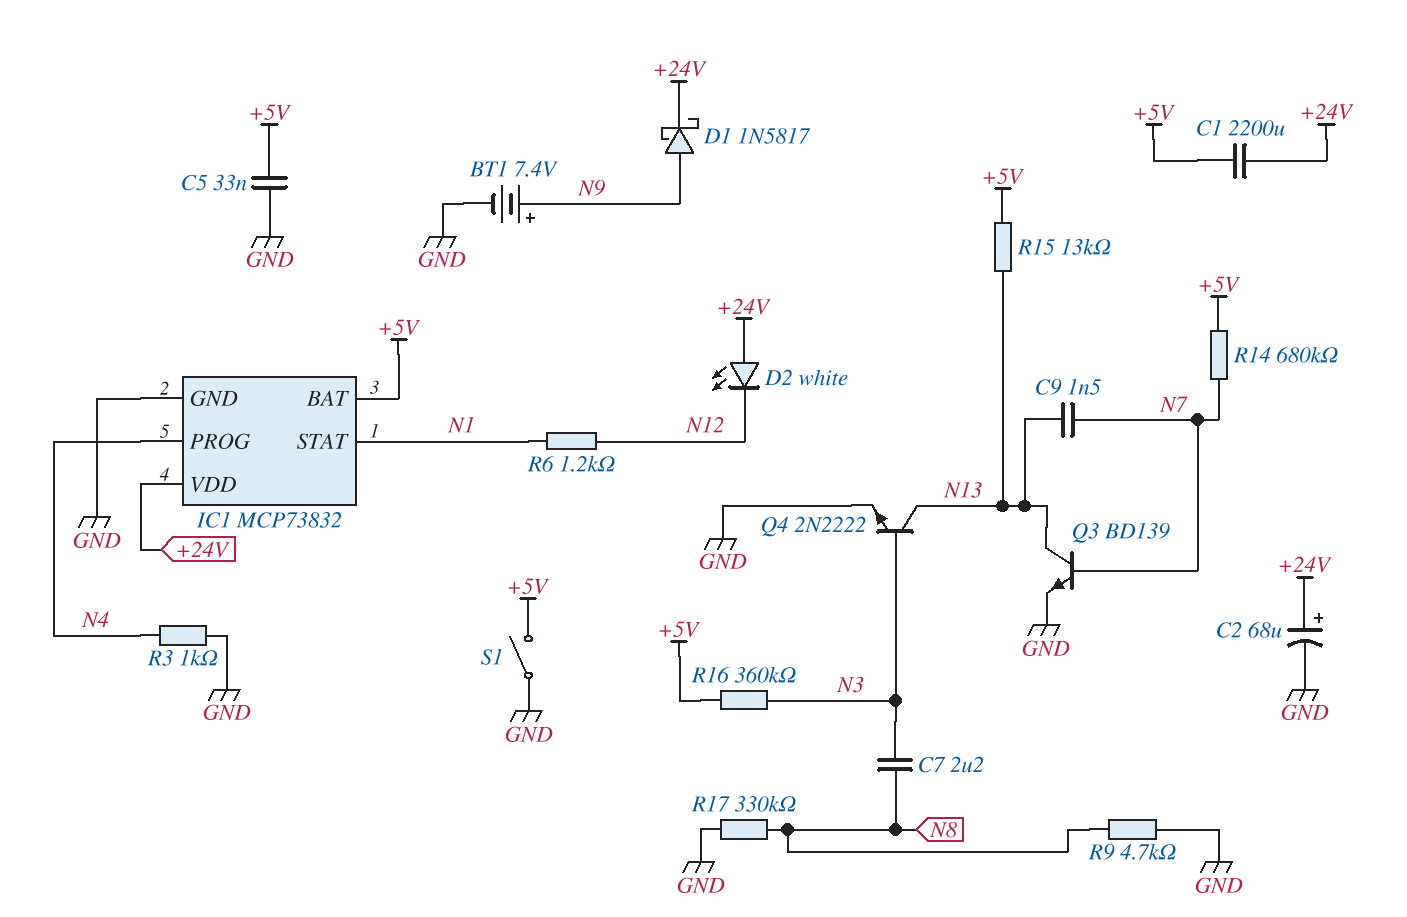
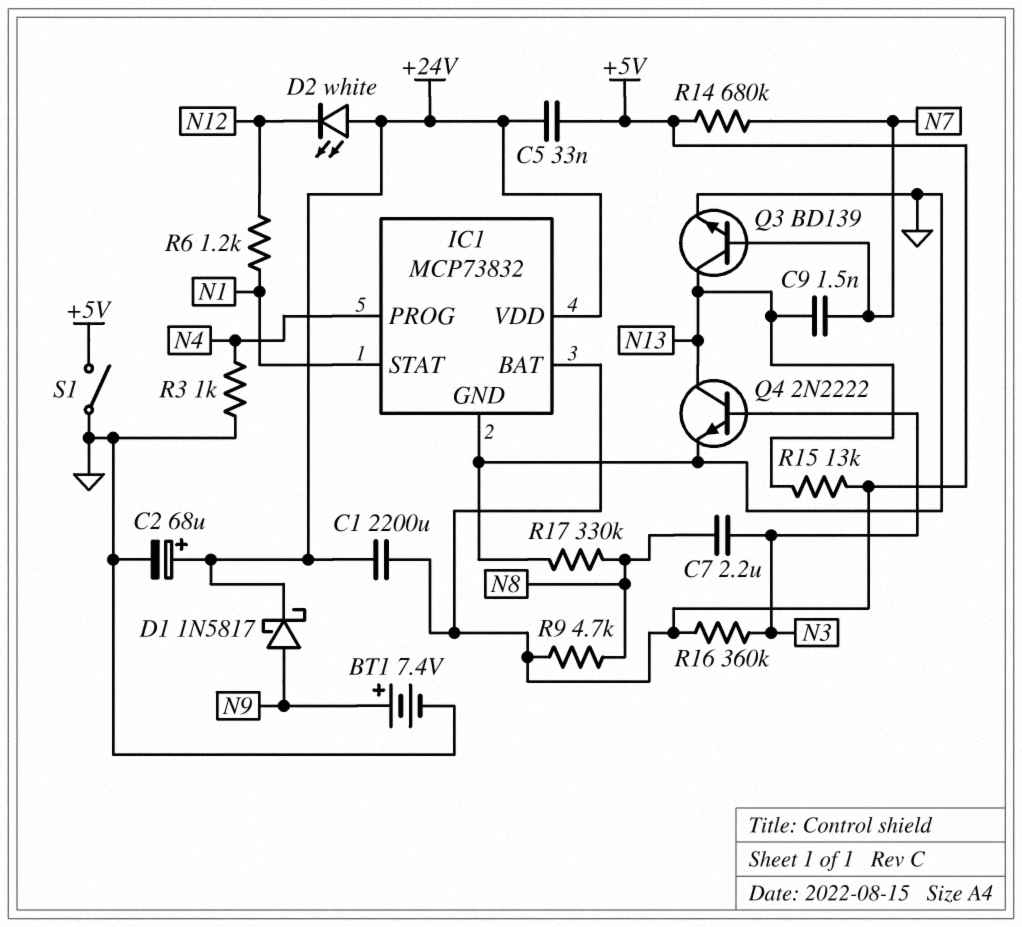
C5: 33nF (+5V, GND) -> 33nF (+5V, +24V)
R9: 4.7k (GND, N8) -> 4.7k (+5V, N8)

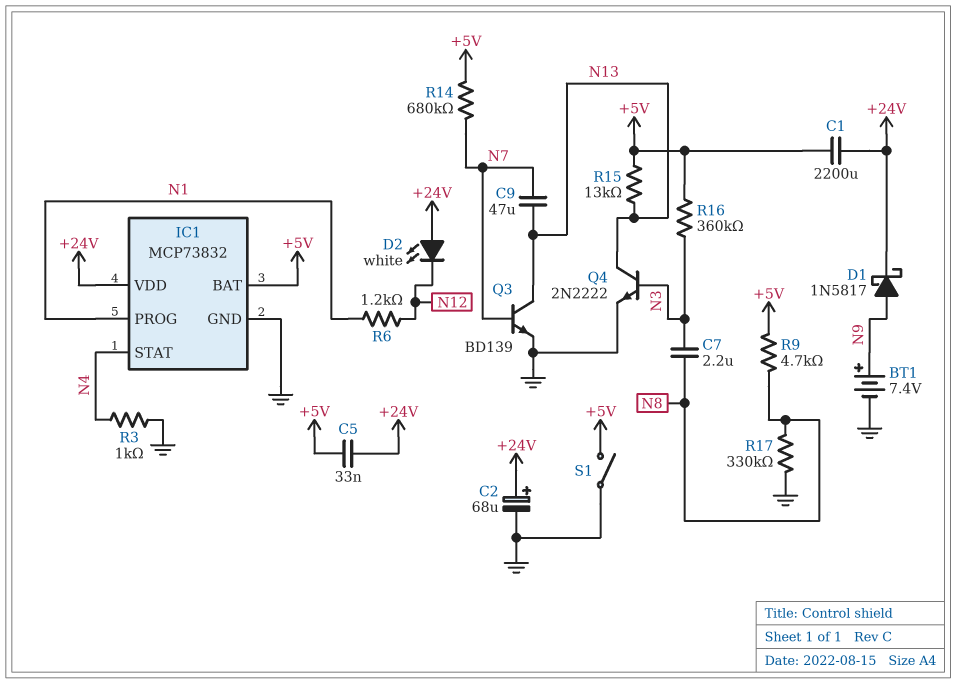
C9: 1.5nF (N7, N13) -> 47uF (N7, N13)
IC1 pin PROG: N4 -> N1
IC1 pin STAT: N1 -> N4

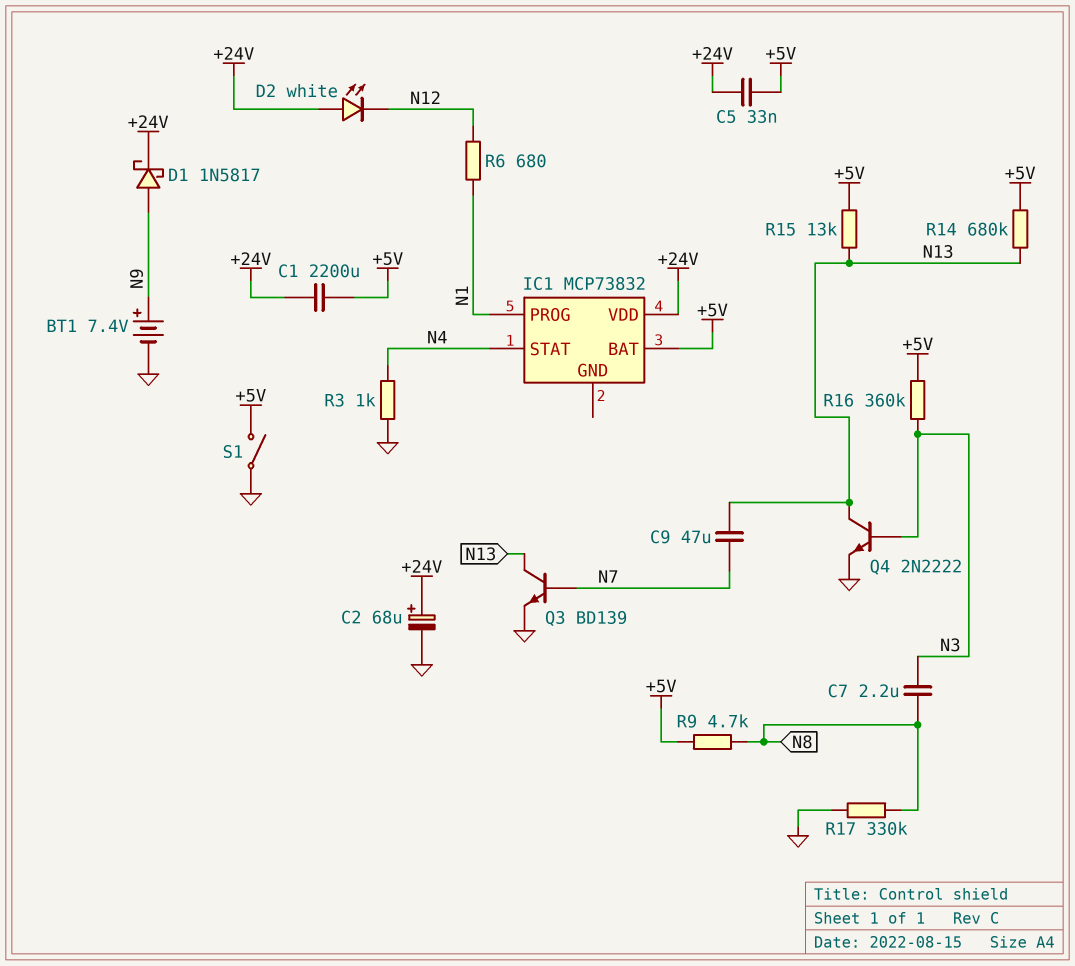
IC1 pin GND: GND -> none
R6: 1.2k (N1, N12) -> 680 (N1, N12)
R14: 680k (+5V, N7) -> 680k (+5V, N13)

